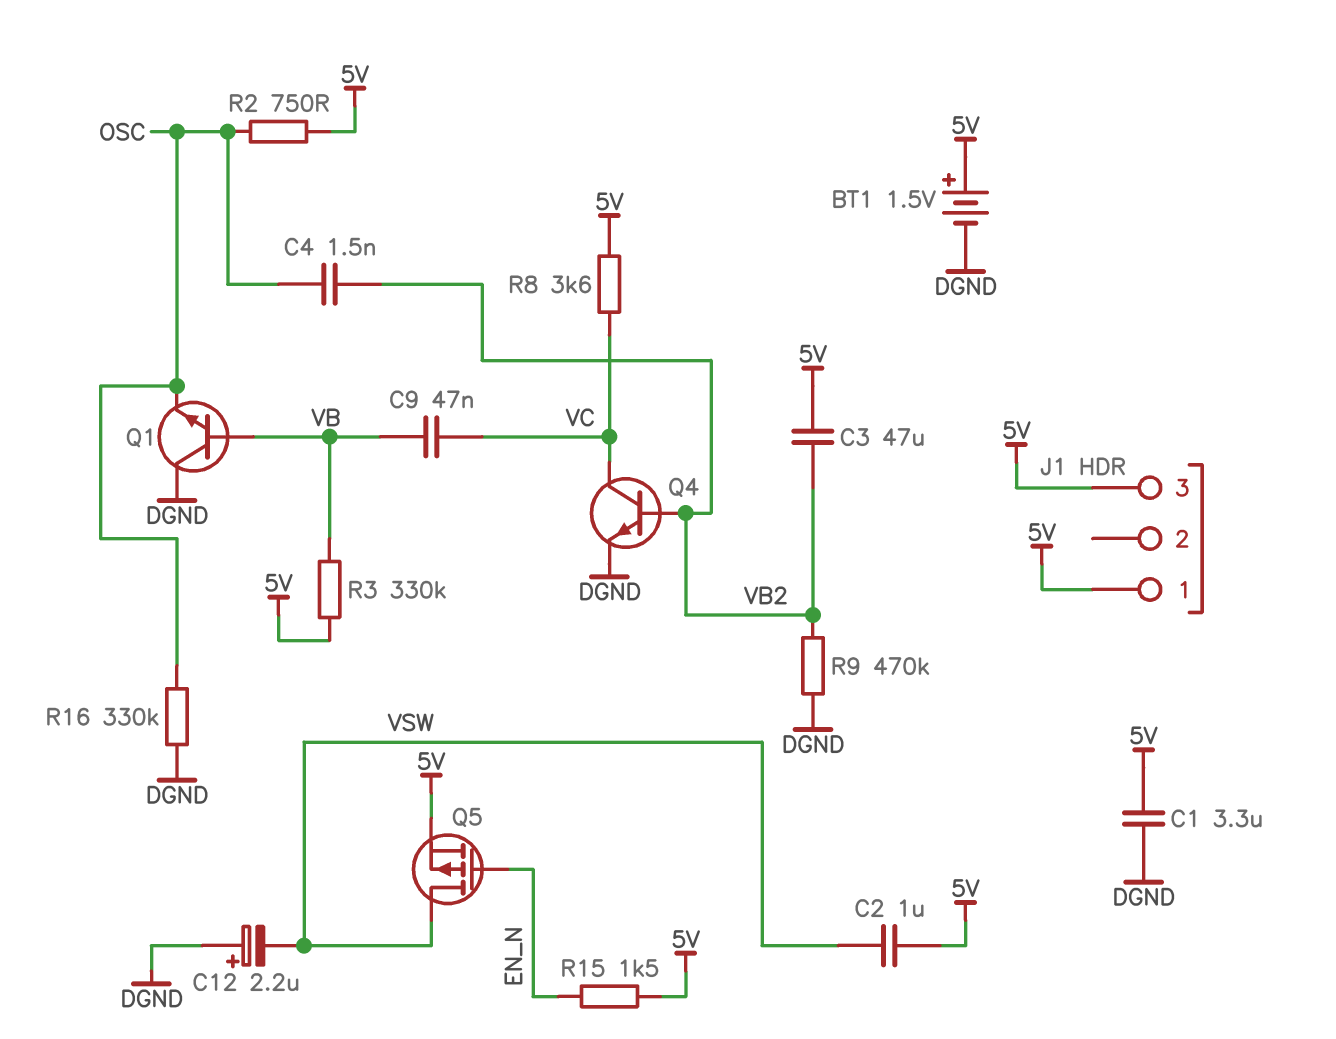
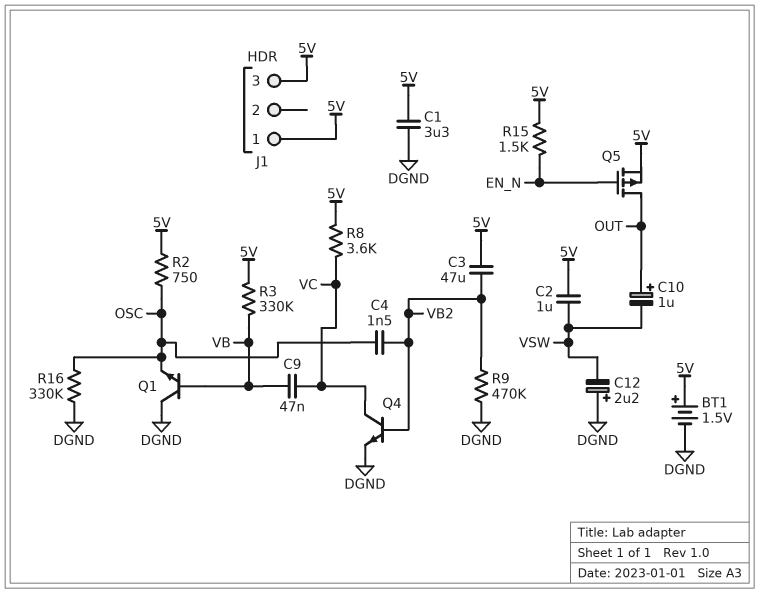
C10: none -> 1uF (plus OUT, minus VSW)
Q5: PMOS (G EN_N, D VSW, S 5V) -> PMOS (G EN_N, D OUT, S 5V)

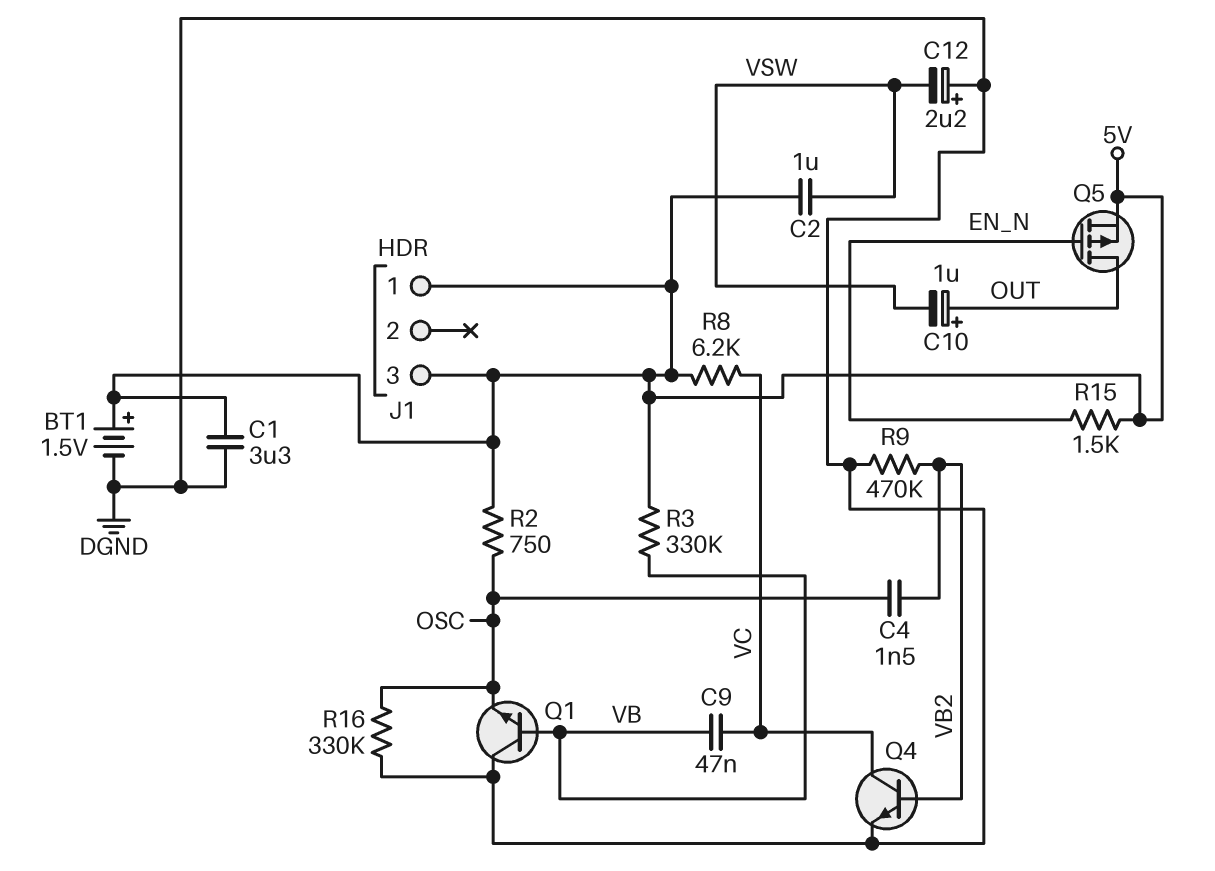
C3: 47uF (5V, VB2) -> none
R8: 3.6k (5V, VC) -> 6.2k (5V, VC)

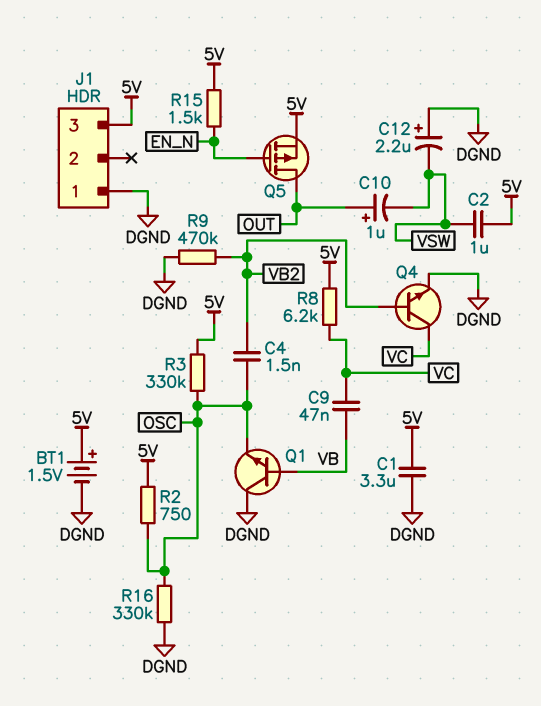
J1 pin 1: 5V -> DGND
R3: 330k (5V, VB) -> 330k (5V, OSC)

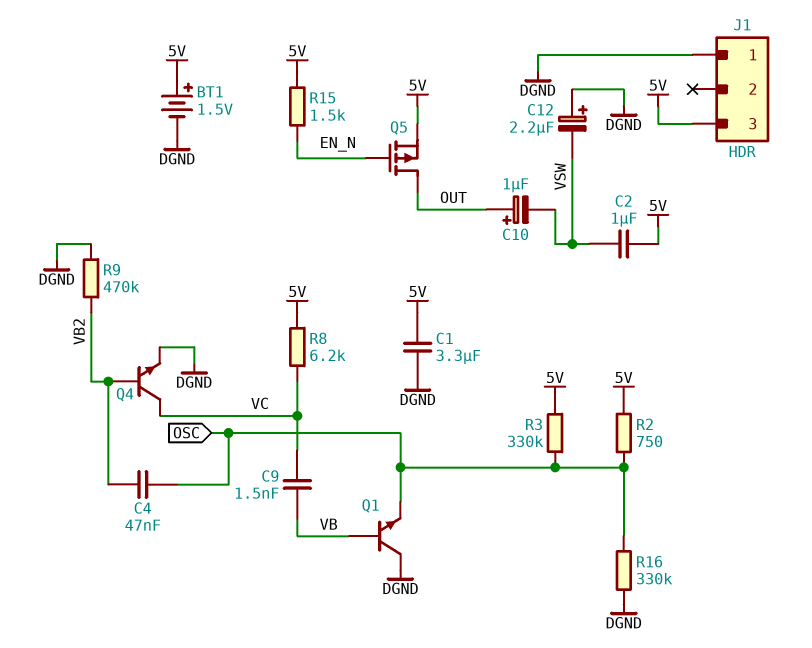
C4: 1.5nF (OSC, VB2) -> 47nF (OSC, VB2)
C9: 47nF (VB, VC) -> 1.5nF (VB, VC)

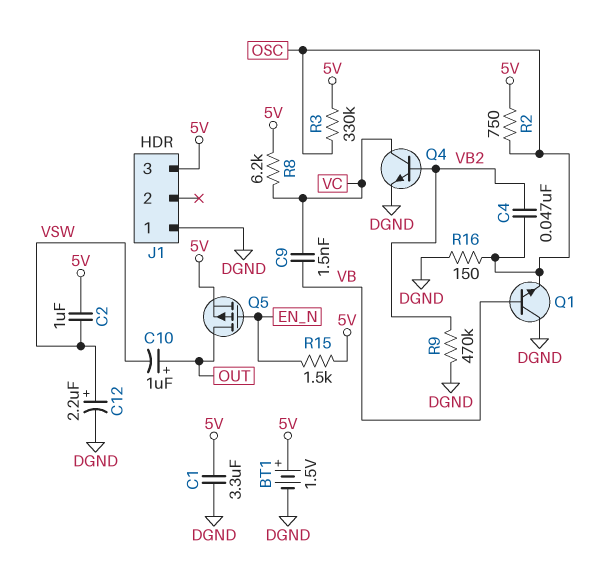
C12: 2.2uF (plus DGND, minus VSW) -> 2.2uF (plus VSW, minus DGND)
R16: 330k (DGND, OSC) -> 150 (DGND, OSC)

